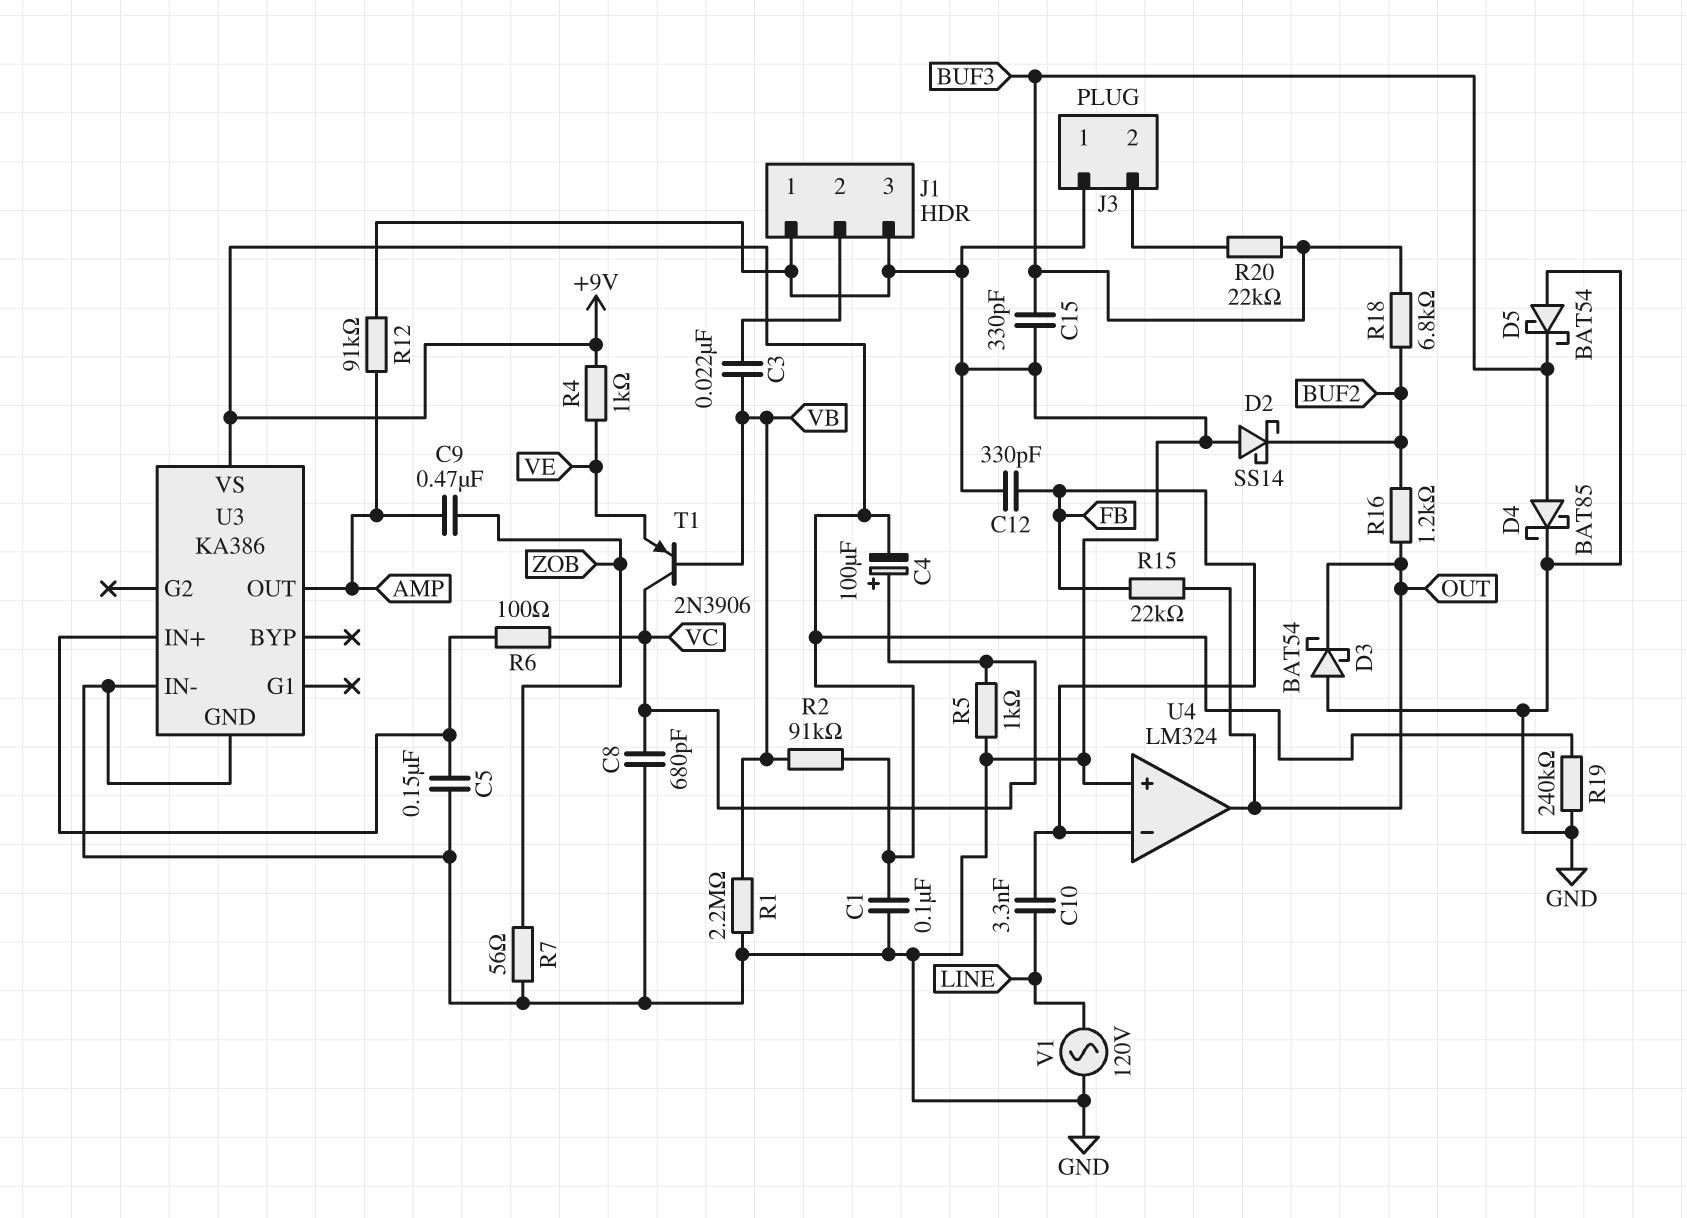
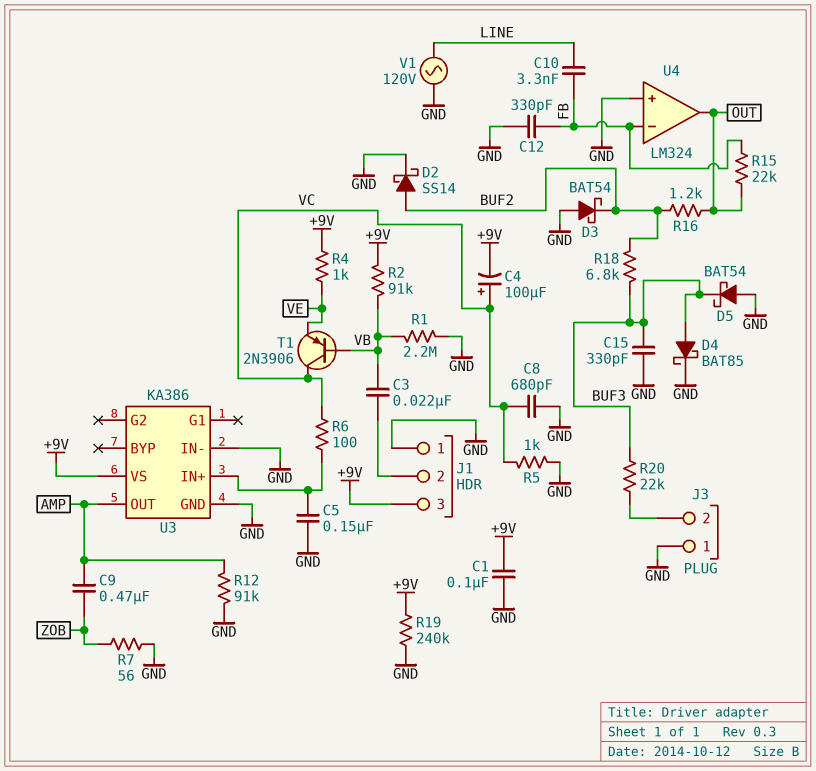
D2: schottky SS14 (A GND, K BUF2) -> schottky SS14 (A BUF2, K GND)
D3: schottky BAT54 (A GND, K OUT) -> schottky BAT54 (A GND, K BUF2)
J1 pin 3: GND -> +9V

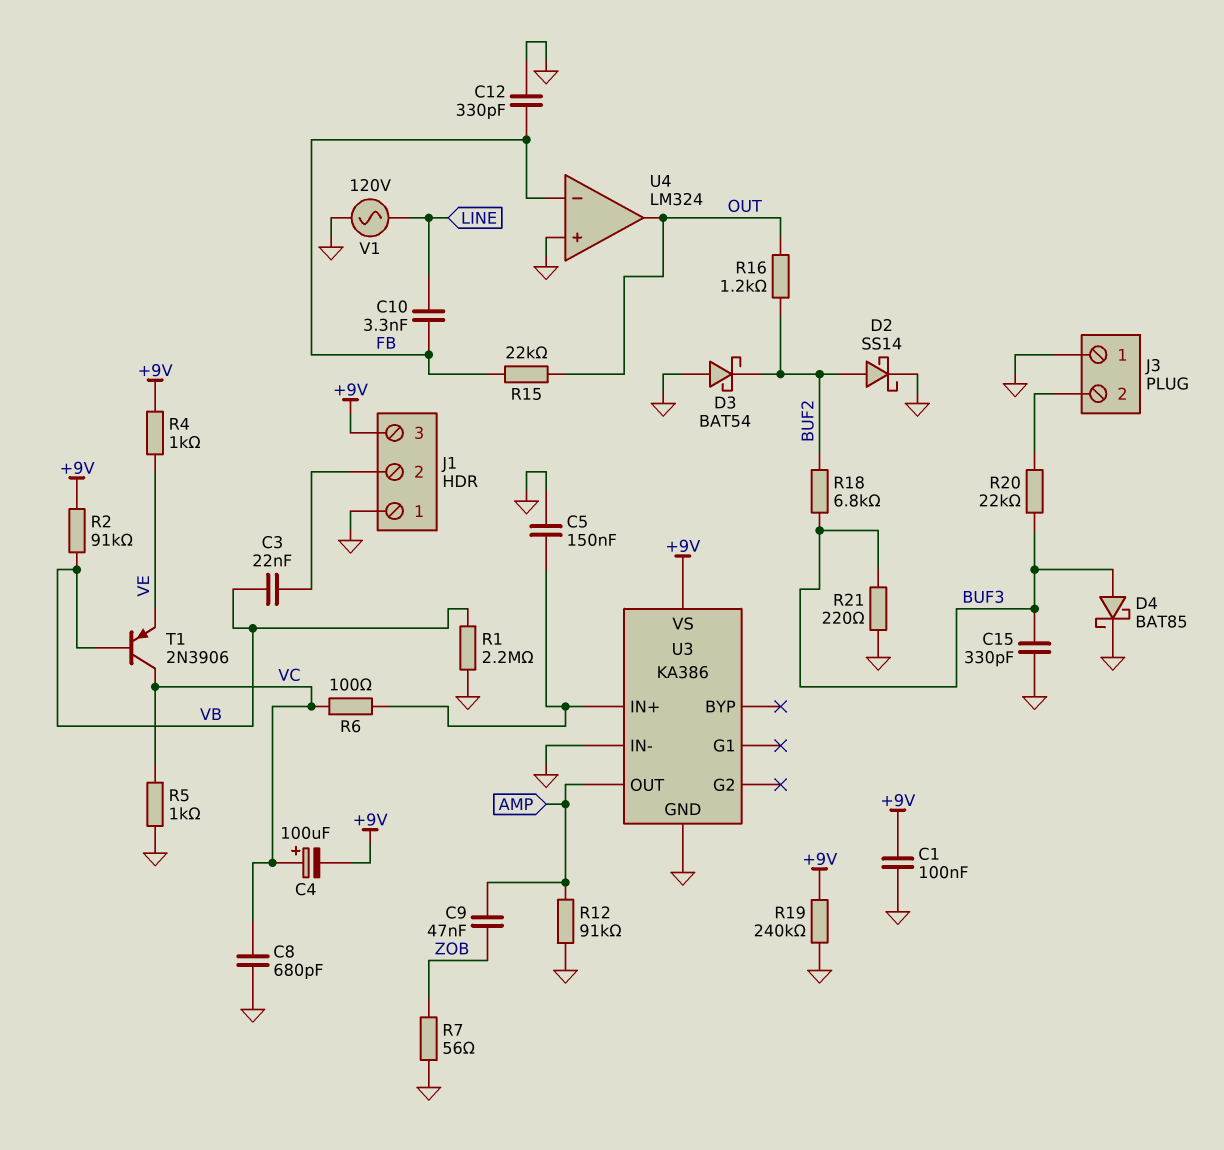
C9: 470nF (AMP, ZOB) -> 47nF (AMP, ZOB)
D5: schottky BAT54 (A GND, K BUF3) -> none
R21: none -> 220 (BUF3, GND)

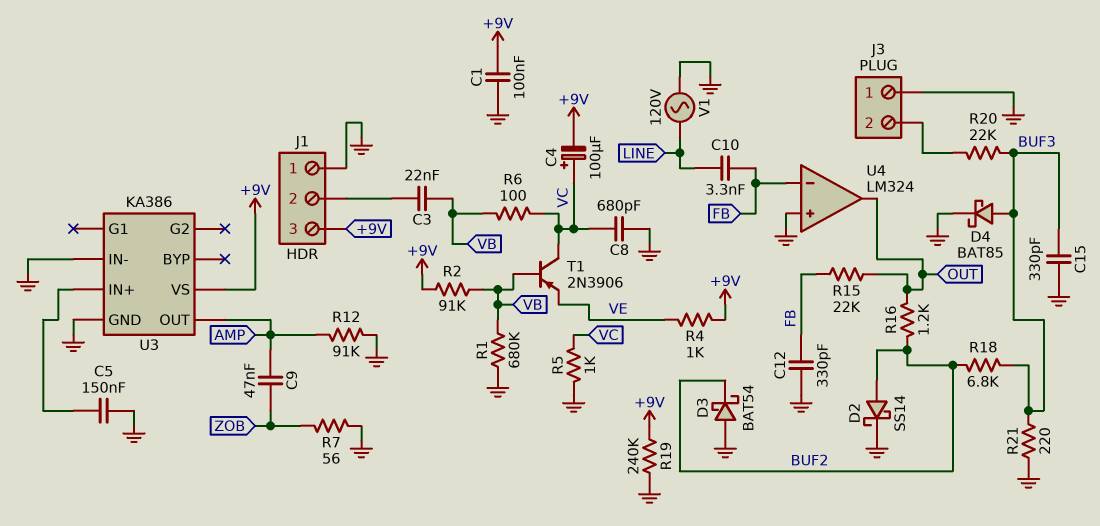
R1: 2.2M (GND, VB) -> 680k (GND, VB)
R6: 100 (U3/IN+, VC) -> 100 (VB, VC)

